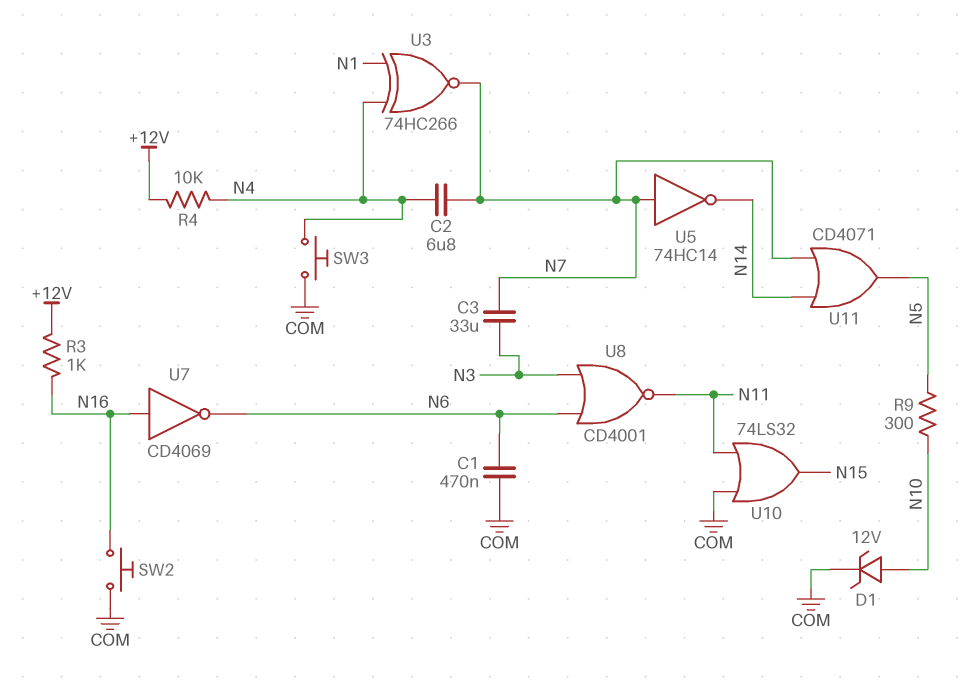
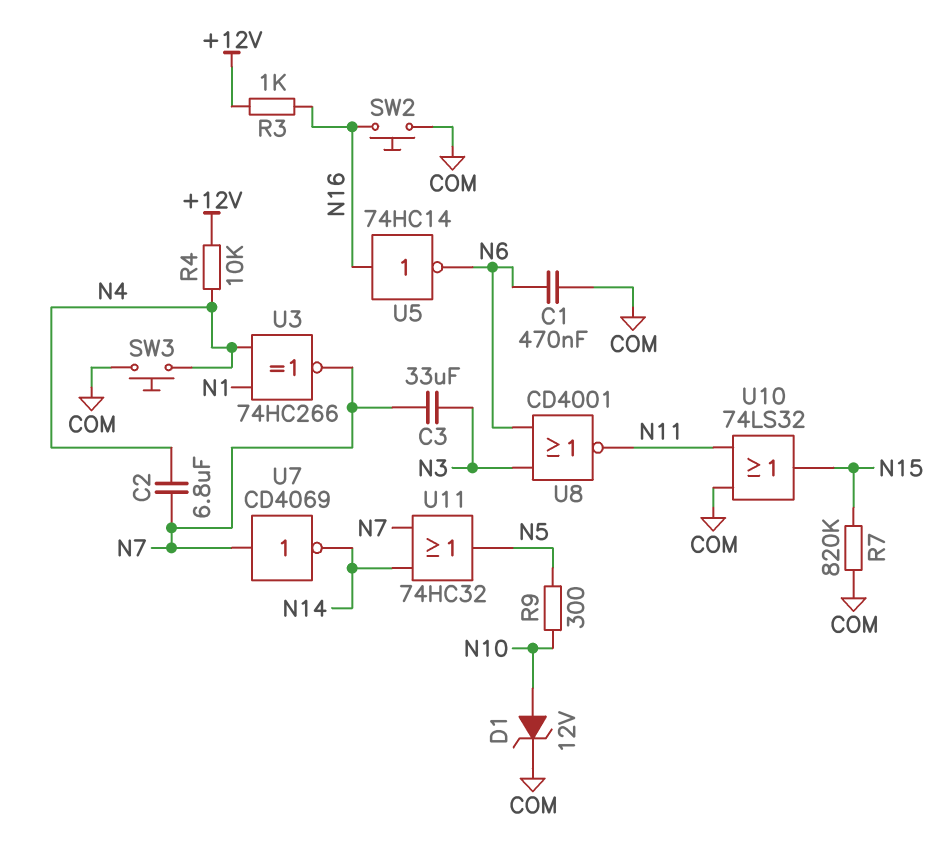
R7: none -> 820k (COM, N15)
U5: NOT 74HC14 (in N7, out N14) -> NOT 74HC14 (in N16, out N6)
U7: NOT CD4069 (in N16, out N6) -> NOT CD4069 (in N7, out N14)
U11: OR CD4071 (in N7, in N14, out N5) -> OR 74HC32 (in N7, in N14, out N5)

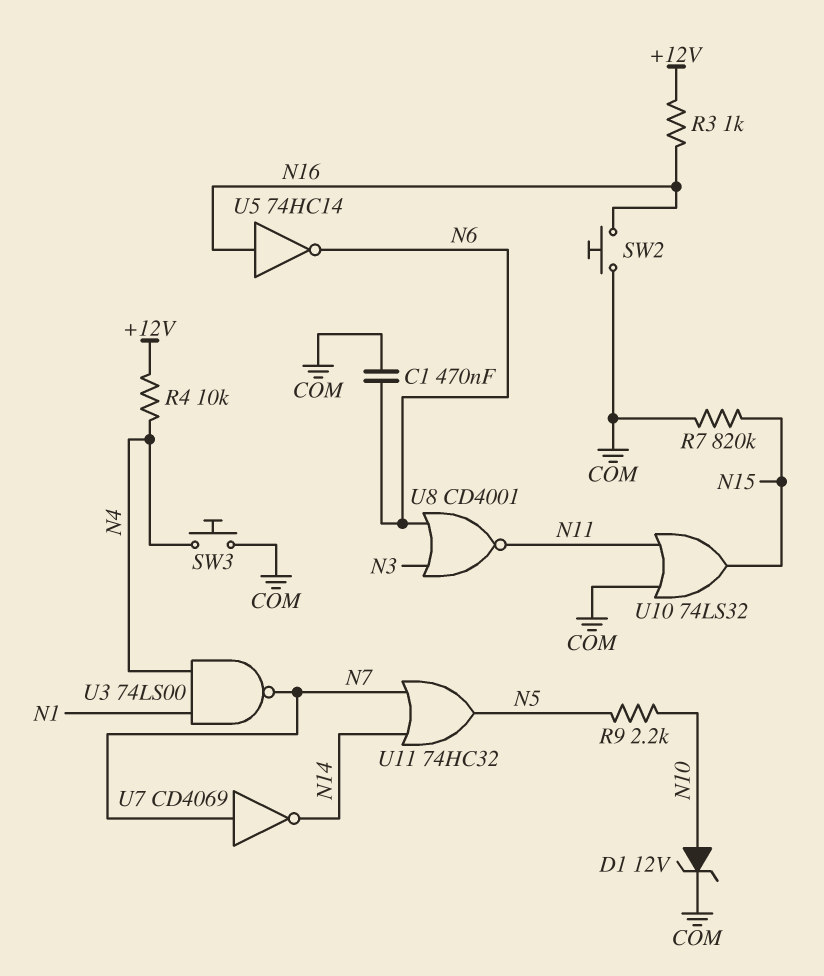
C2: 6.8uF (N4, N7) -> none
C3: 33uF (N3, N7) -> none
R9: 300 (N5, N10) -> 2.2k (N5, N10)
U3: XNOR 74HC266 (in N1, in N4, out N7) -> NAND 74LS00 (in N1, in N4, out N7)

